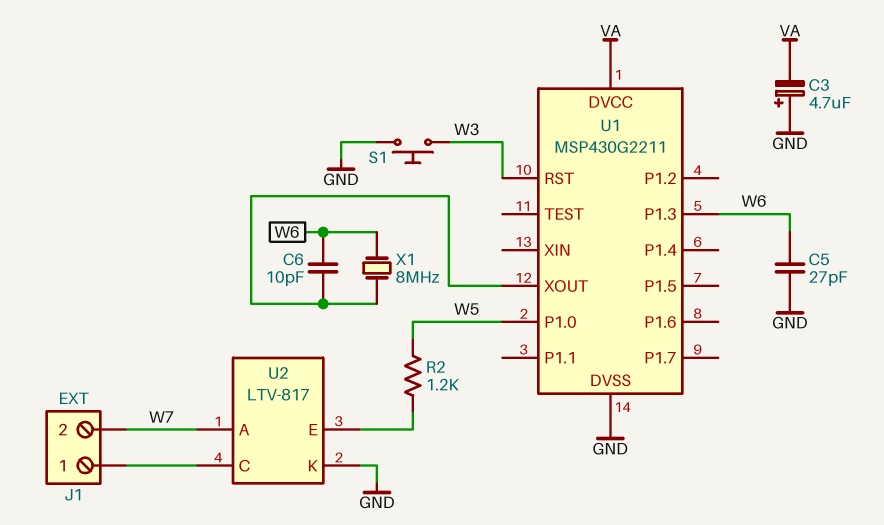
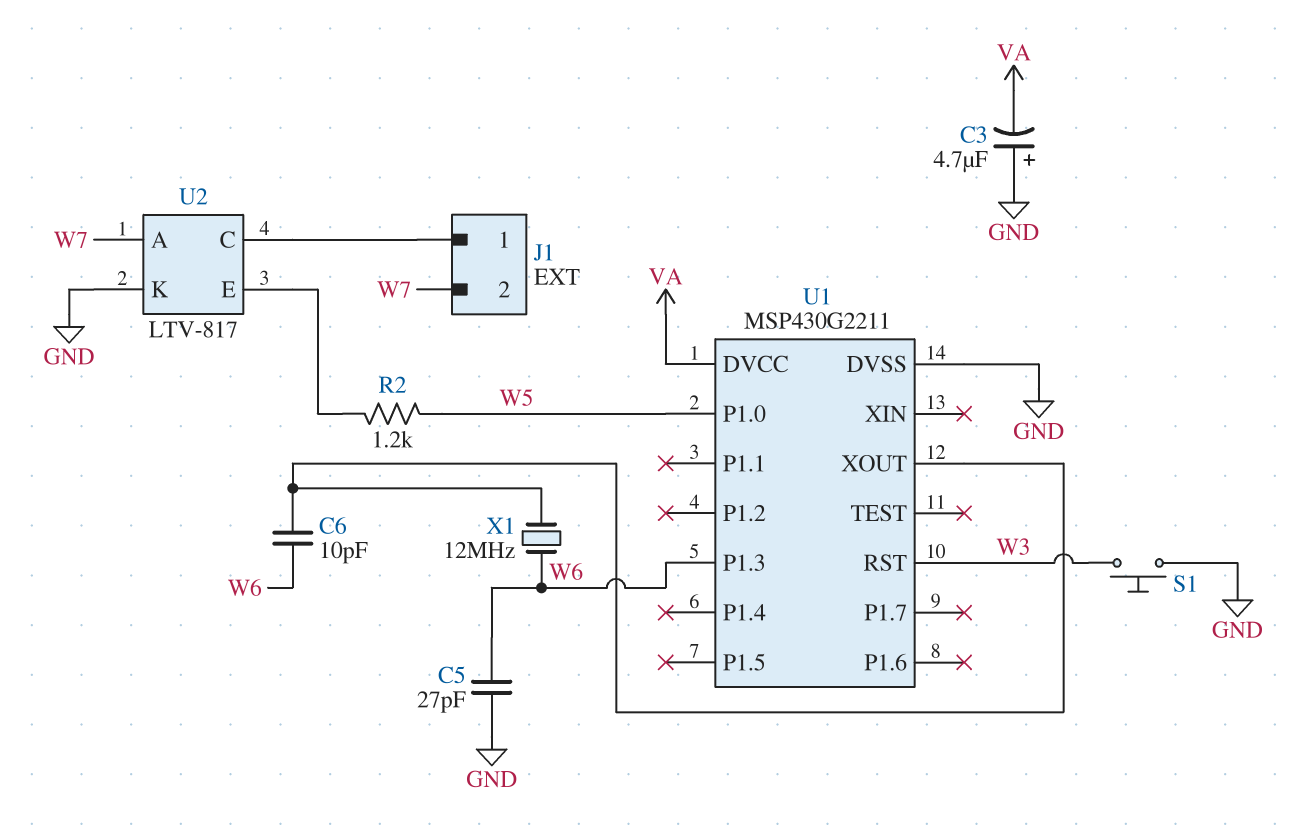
X1: 8MHz (U1/XOUT, W6) -> 12MHz (U1/XOUT, W6)

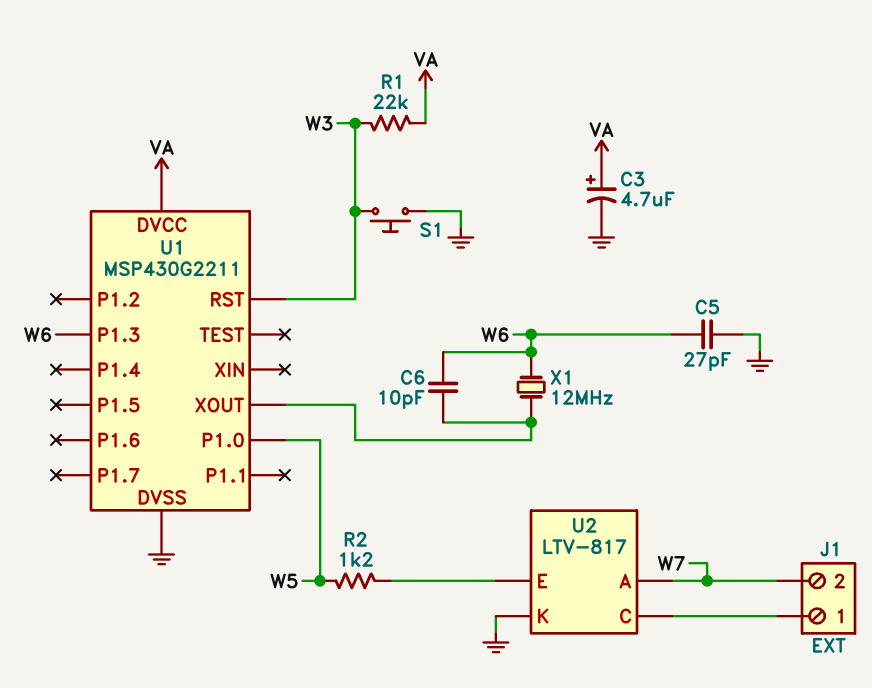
C3: 4.7uF (plus GND, minus VA) -> 4.7uF (plus VA, minus GND)
R1: none -> 22k (VA, W3)

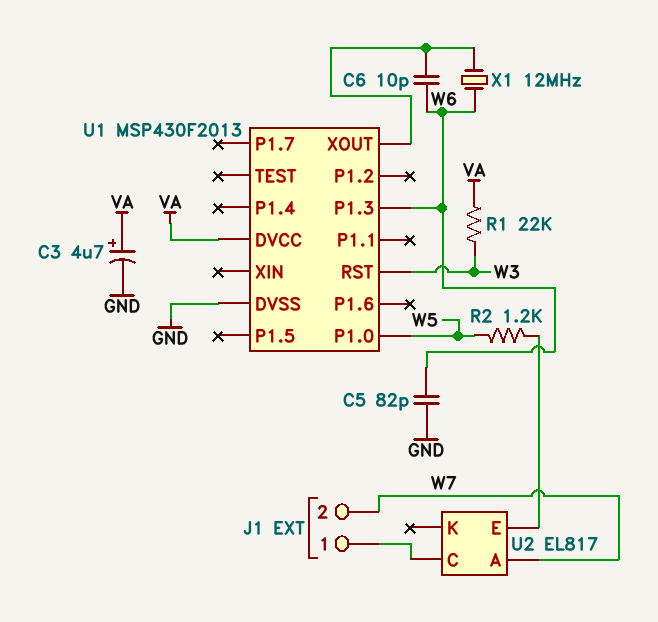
C5: 27pF (GND, W6) -> 82pF (GND, W6)
S1: button (GND, W3) -> none
U1: MSP430G2211 -> MSP430F2013
U2: LTV-817 -> EL817
U2 pin K: GND -> none

